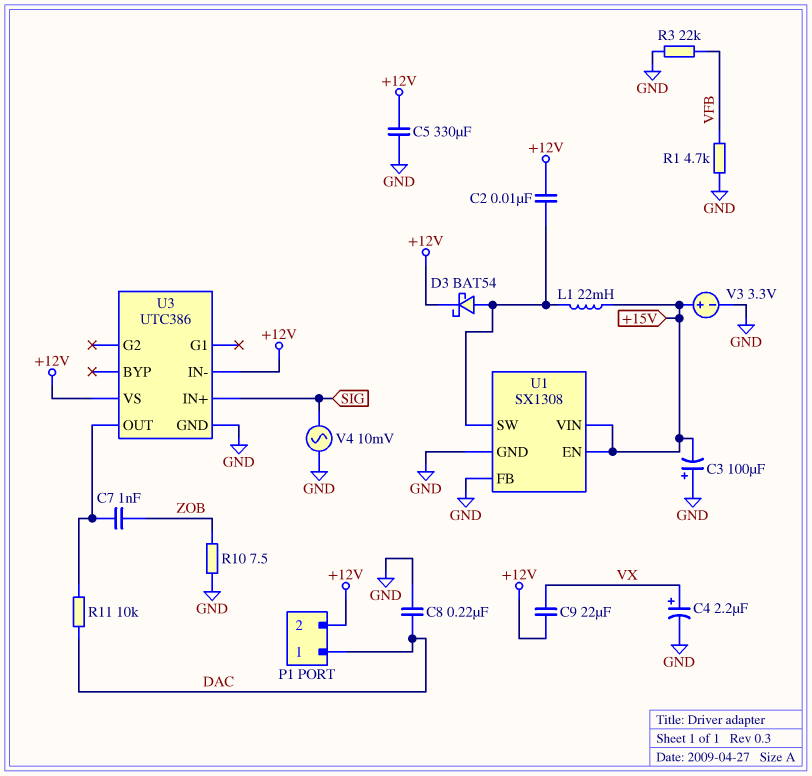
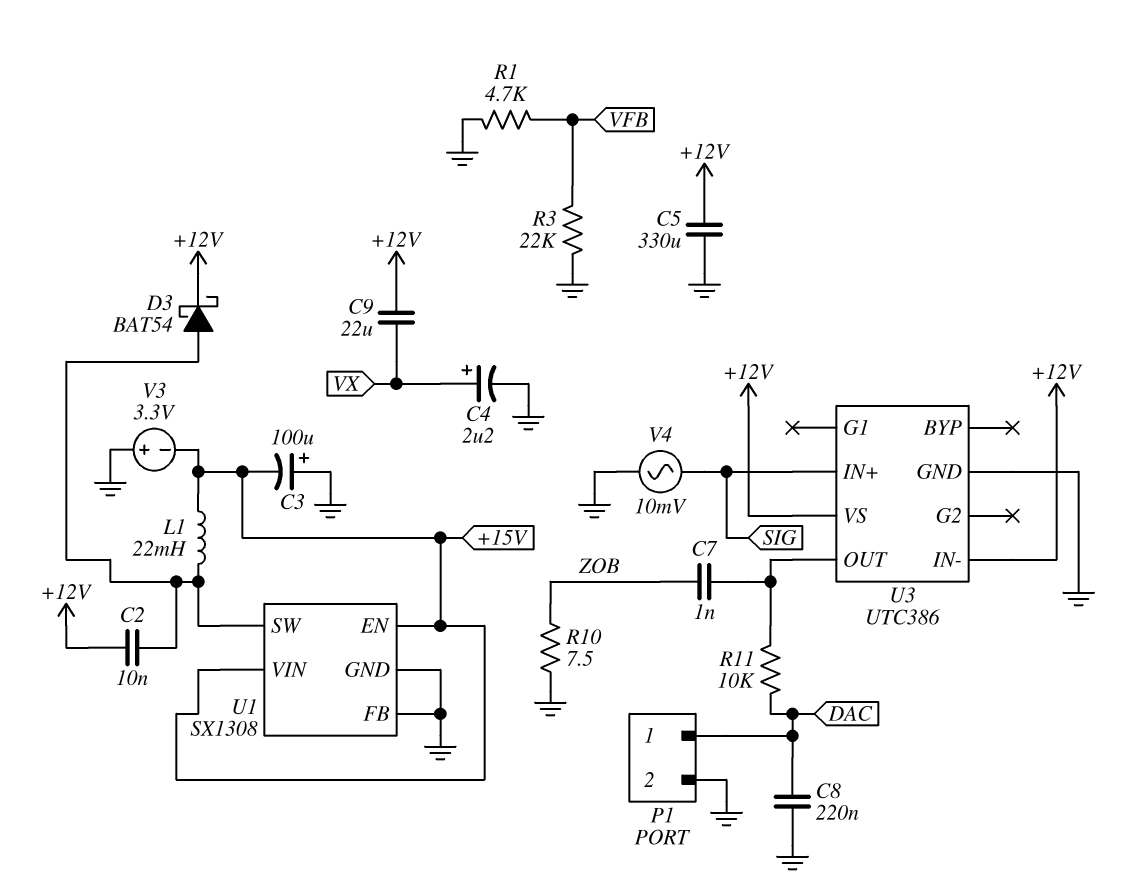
P1 pin 2: +12V -> GND
V3: 3.3V (plus +15V, minus GND) -> 3.3V (plus GND, minus +15V)

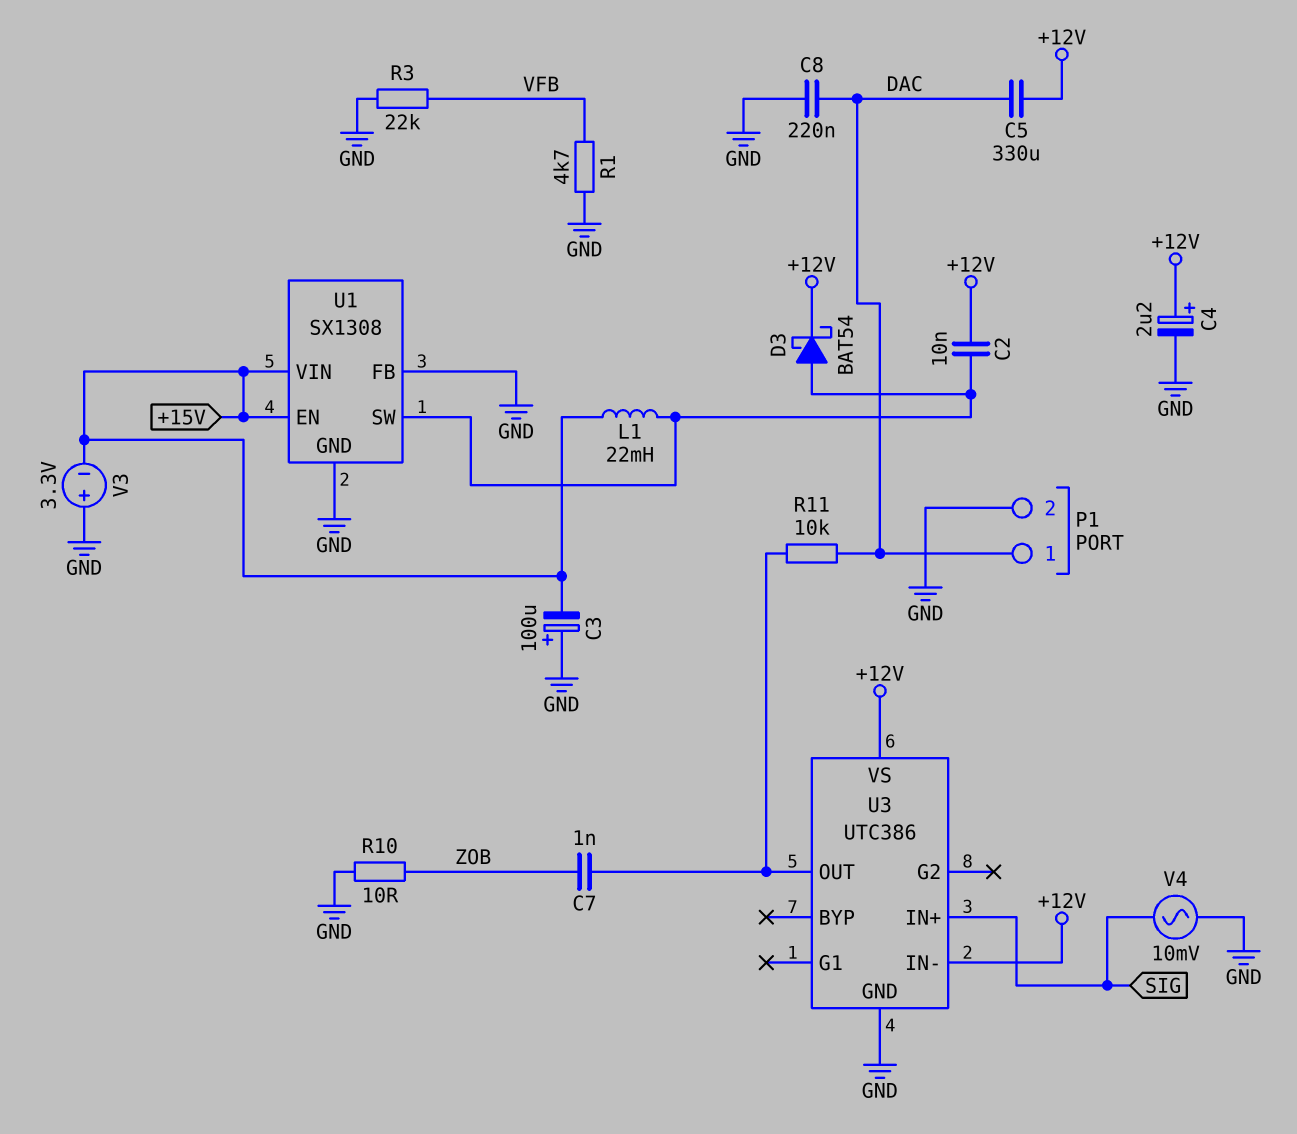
C4: 2.2uF (plus VX, minus GND) -> 2.2uF (plus +12V, minus GND)
C5: 330uF (+12V, GND) -> 330uF (+12V, DAC)
C9: 22uF (+12V, VX) -> none
R10: 7.5 (GND, ZOB) -> 10 (GND, ZOB)

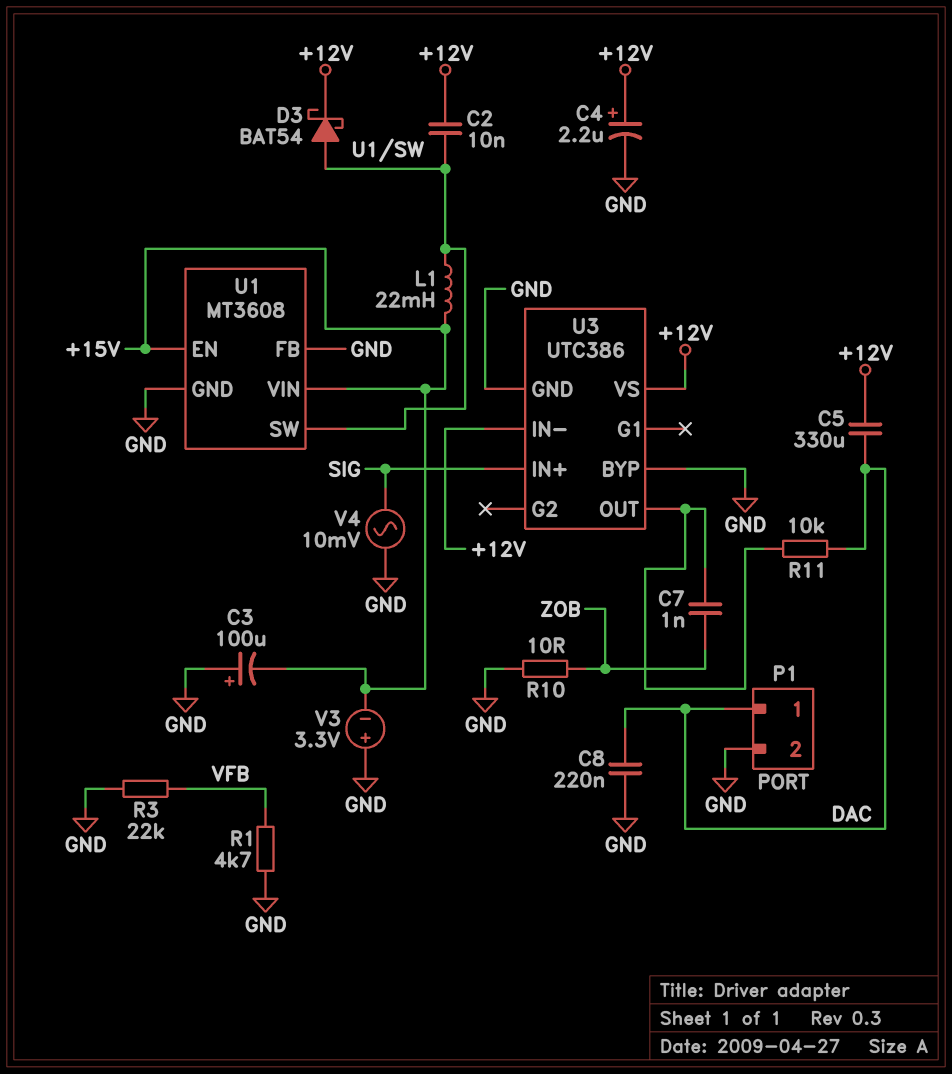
U1: SX1308 -> MT3608
U3 pin BYP: none -> GND

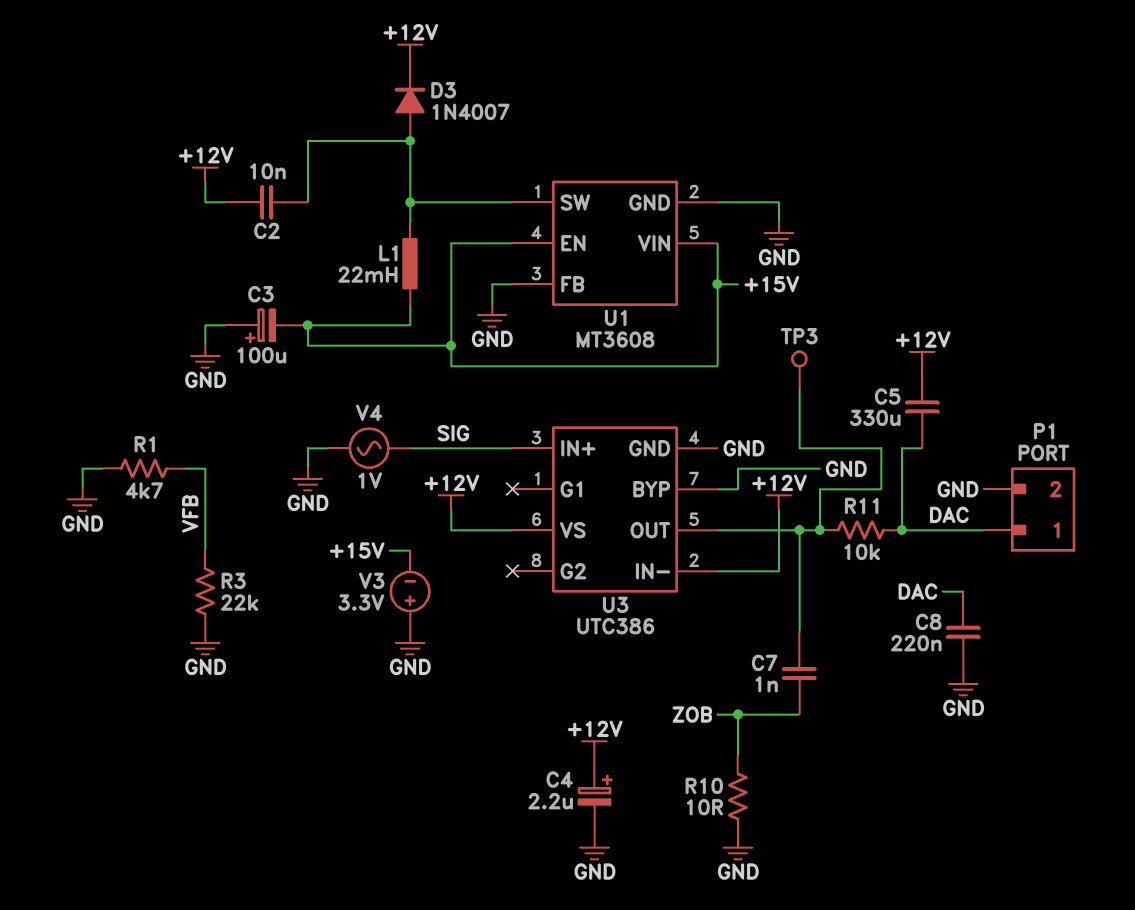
D3: schottky BAT54 (A U1/SW, K +12V) -> diode 1N4007 (A U1/SW, K +12V)
TP3: none -> test point (U3/OUT)
V4: AC 10mV (GND, SIG) -> AC 1V (GND, SIG)

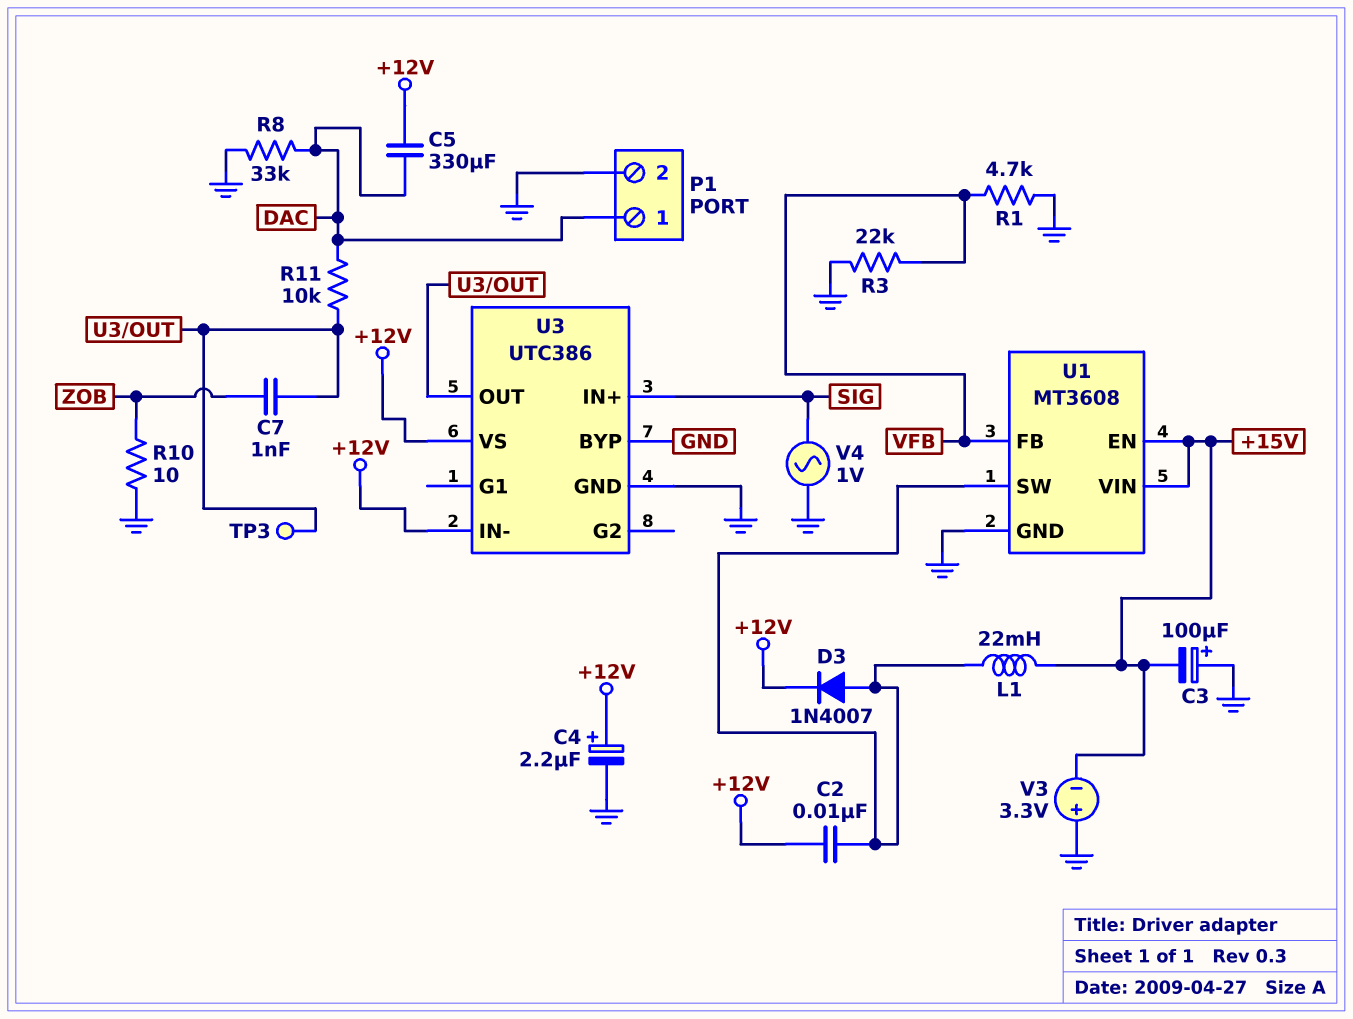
C8: 220nF (DAC, GND) -> none
R8: none -> 33k (DAC, GND)
U1 pin FB: GND -> VFB

